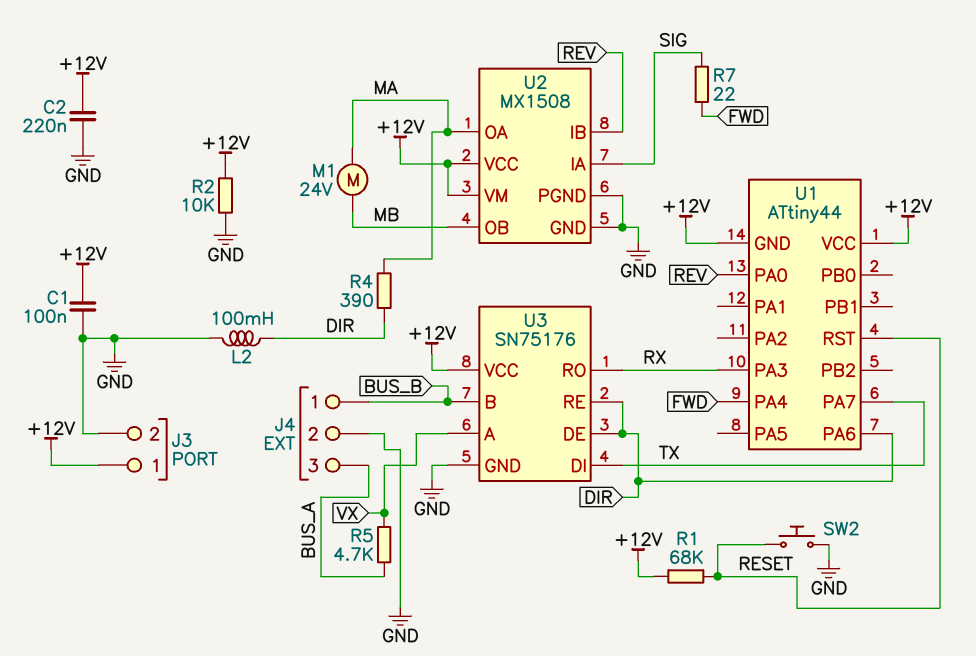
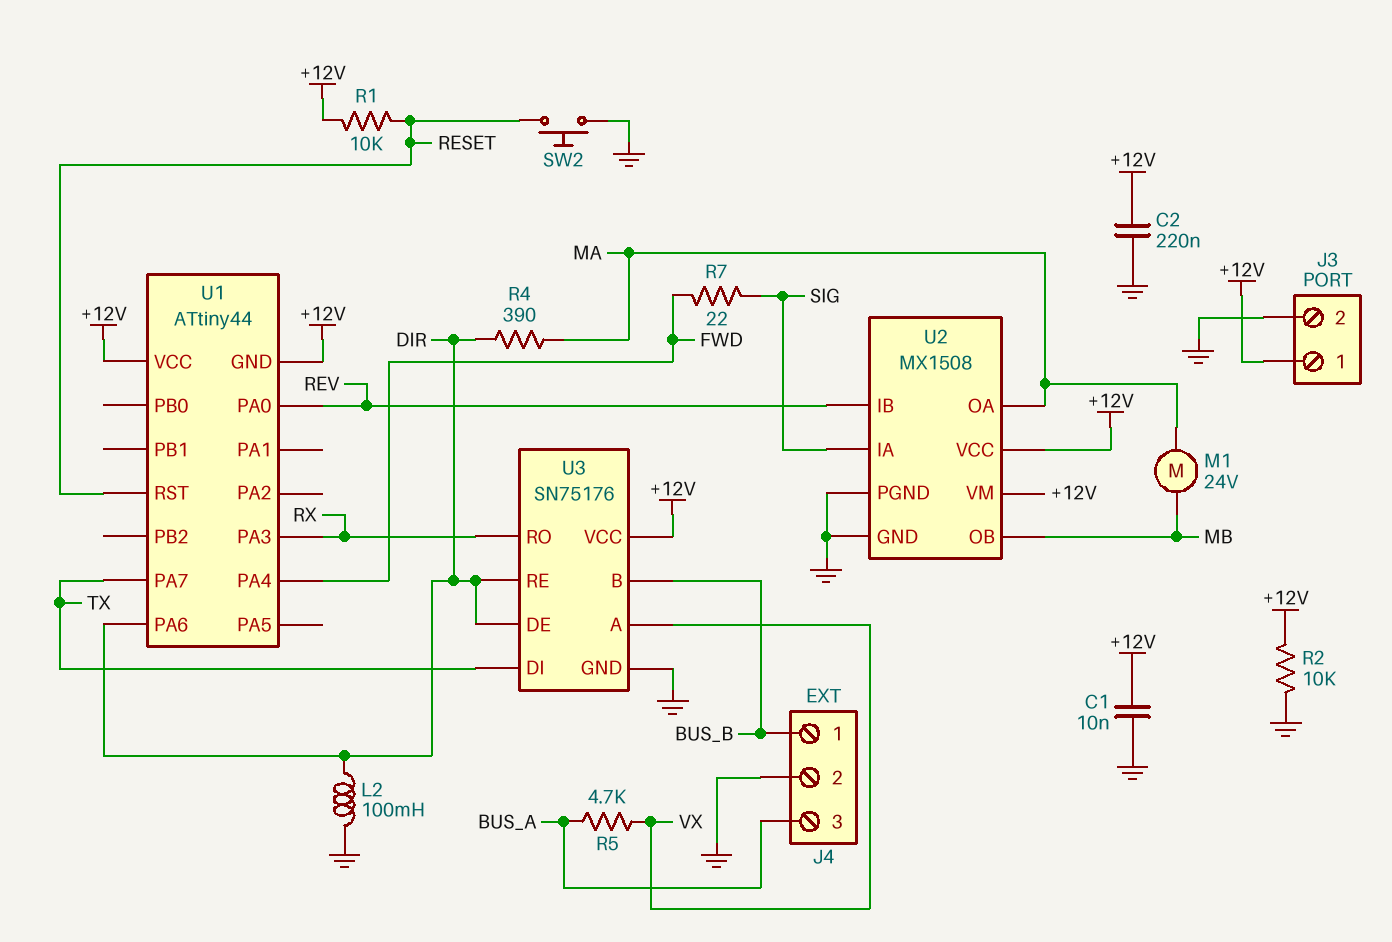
C1: 100nF (+12V, GND) -> 10nF (+12V, GND)
R1: 68k (+12V, RESET) -> 10k (+12V, RESET)

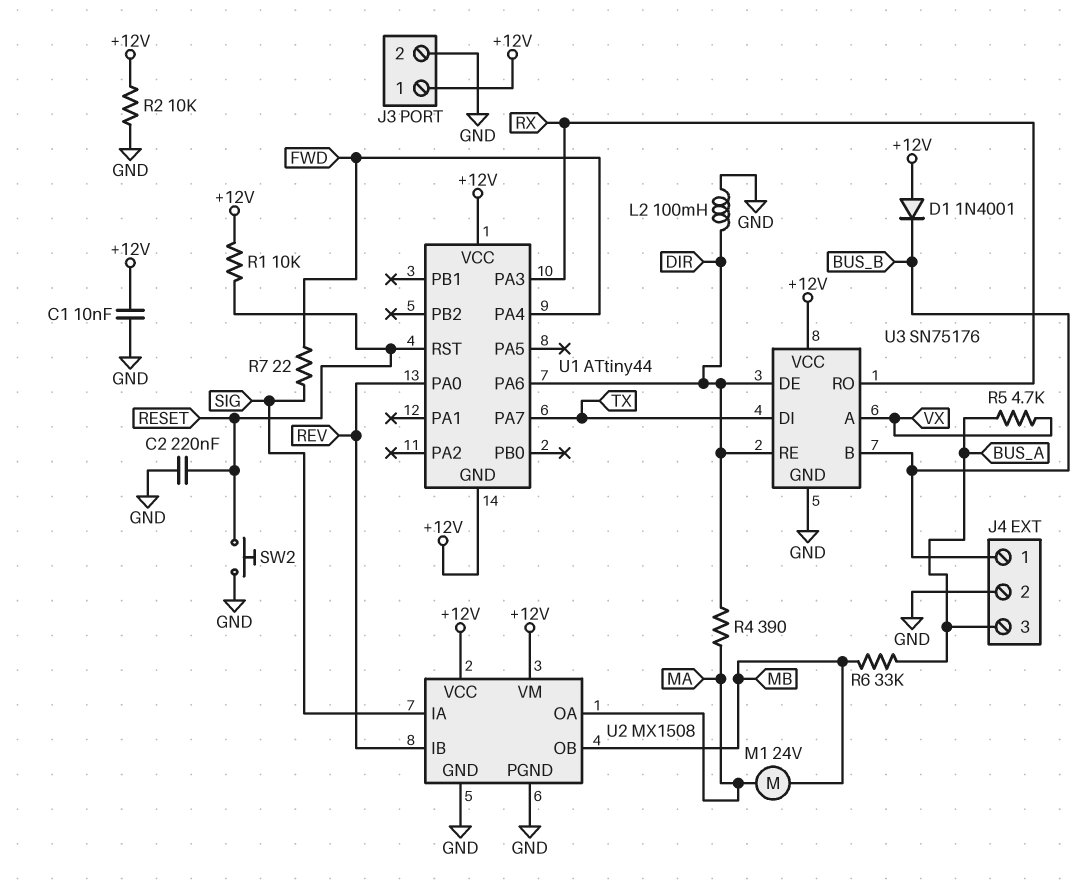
C2: 220nF (+12V, GND) -> 220nF (GND, RESET)
D1: none -> diode 1N4001 (A +12V, K BUS_B)
R6: none -> 33k (BUS_A, MB)

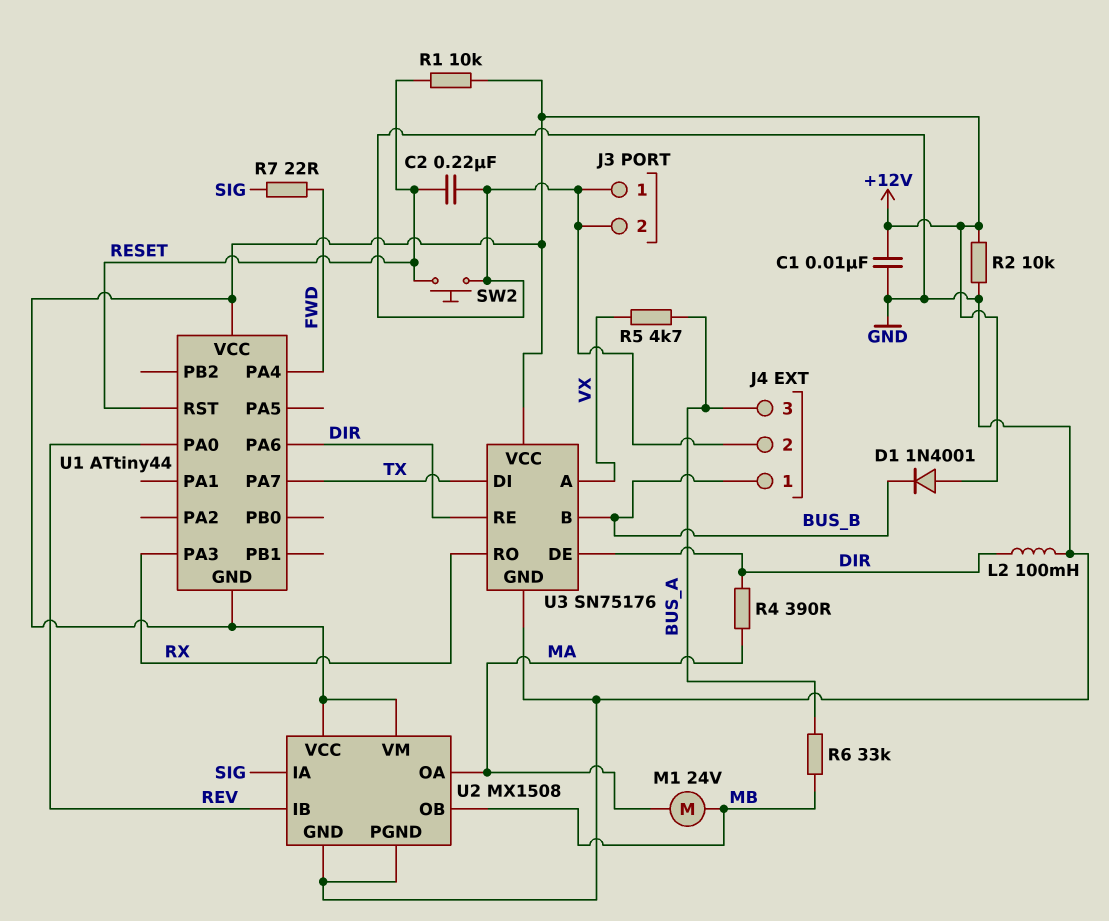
J3 pin 1: +12V -> GND

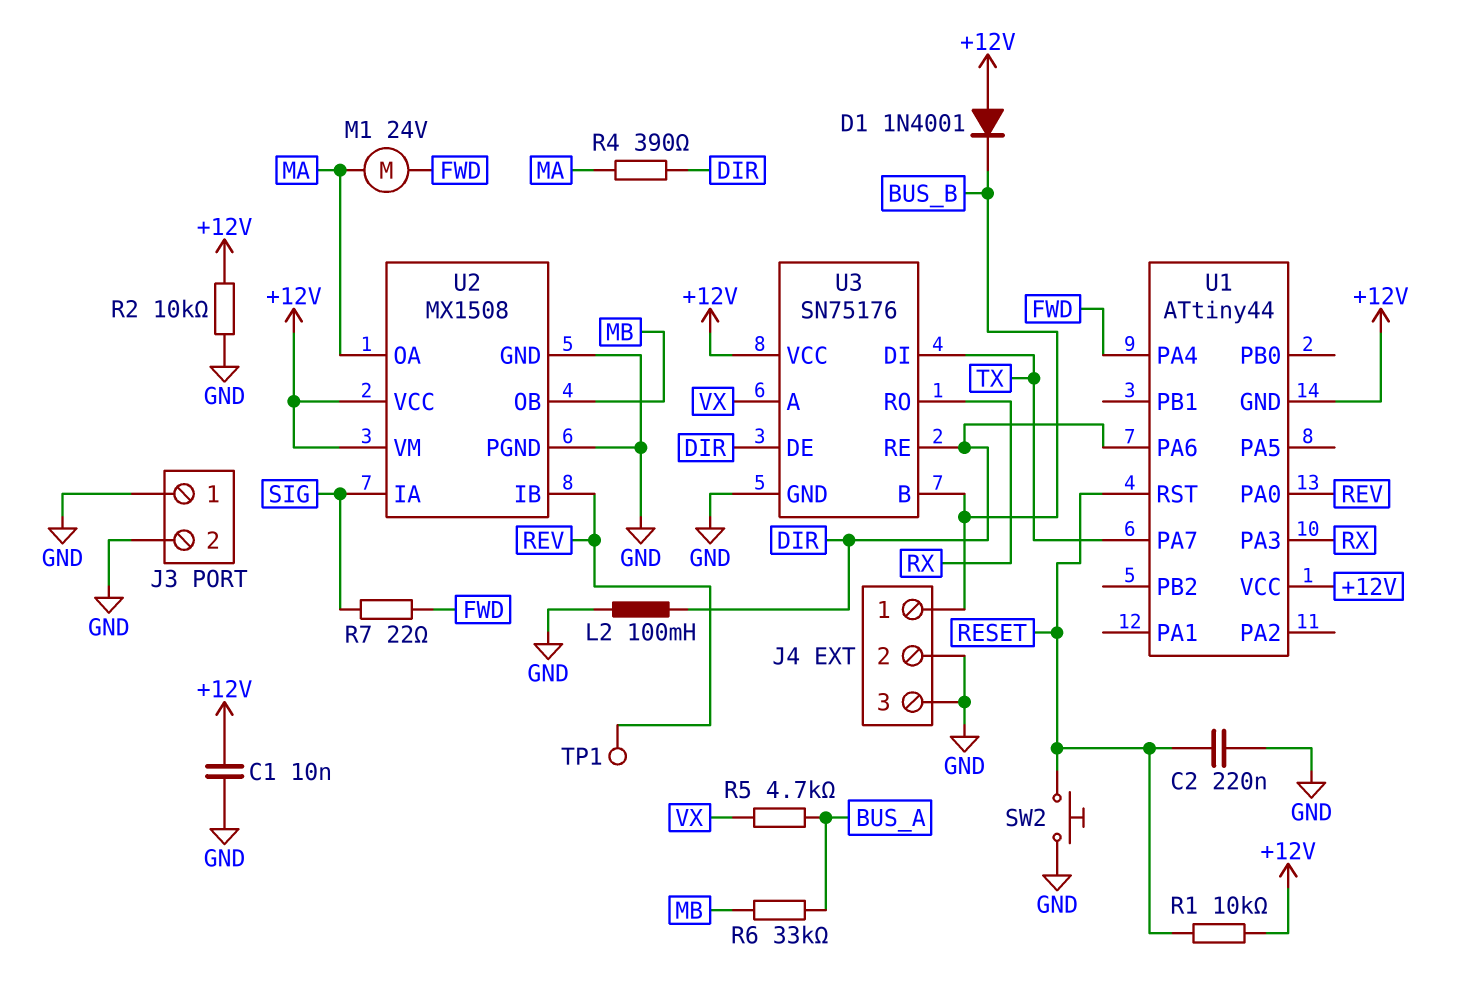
J4 pin 3: BUS_A -> GND
M1: motor 24V (MA, MB) -> motor 24V (FWD, MA)
TP1: none -> test point (REV)

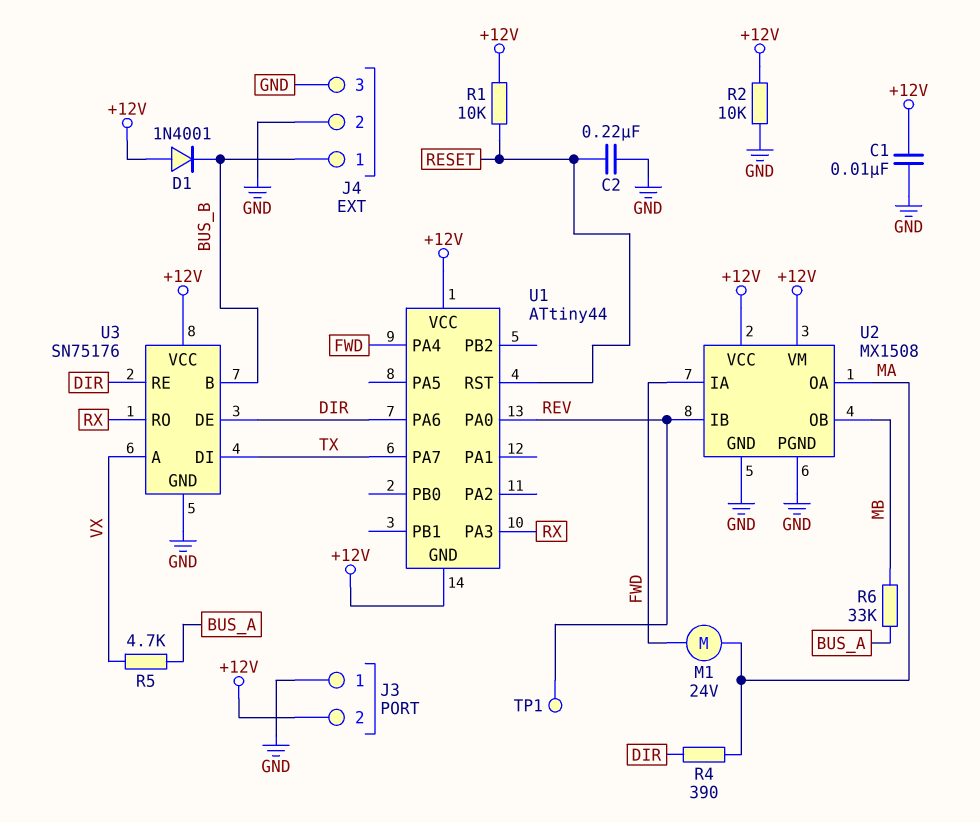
J3 pin 2: GND -> +12V
L2: 100mH (DIR, GND) -> none
R7: 22 (FWD, SIG) -> none
SW2: button (GND, RESET) -> none
U2 pin IA: SIG -> FWD

